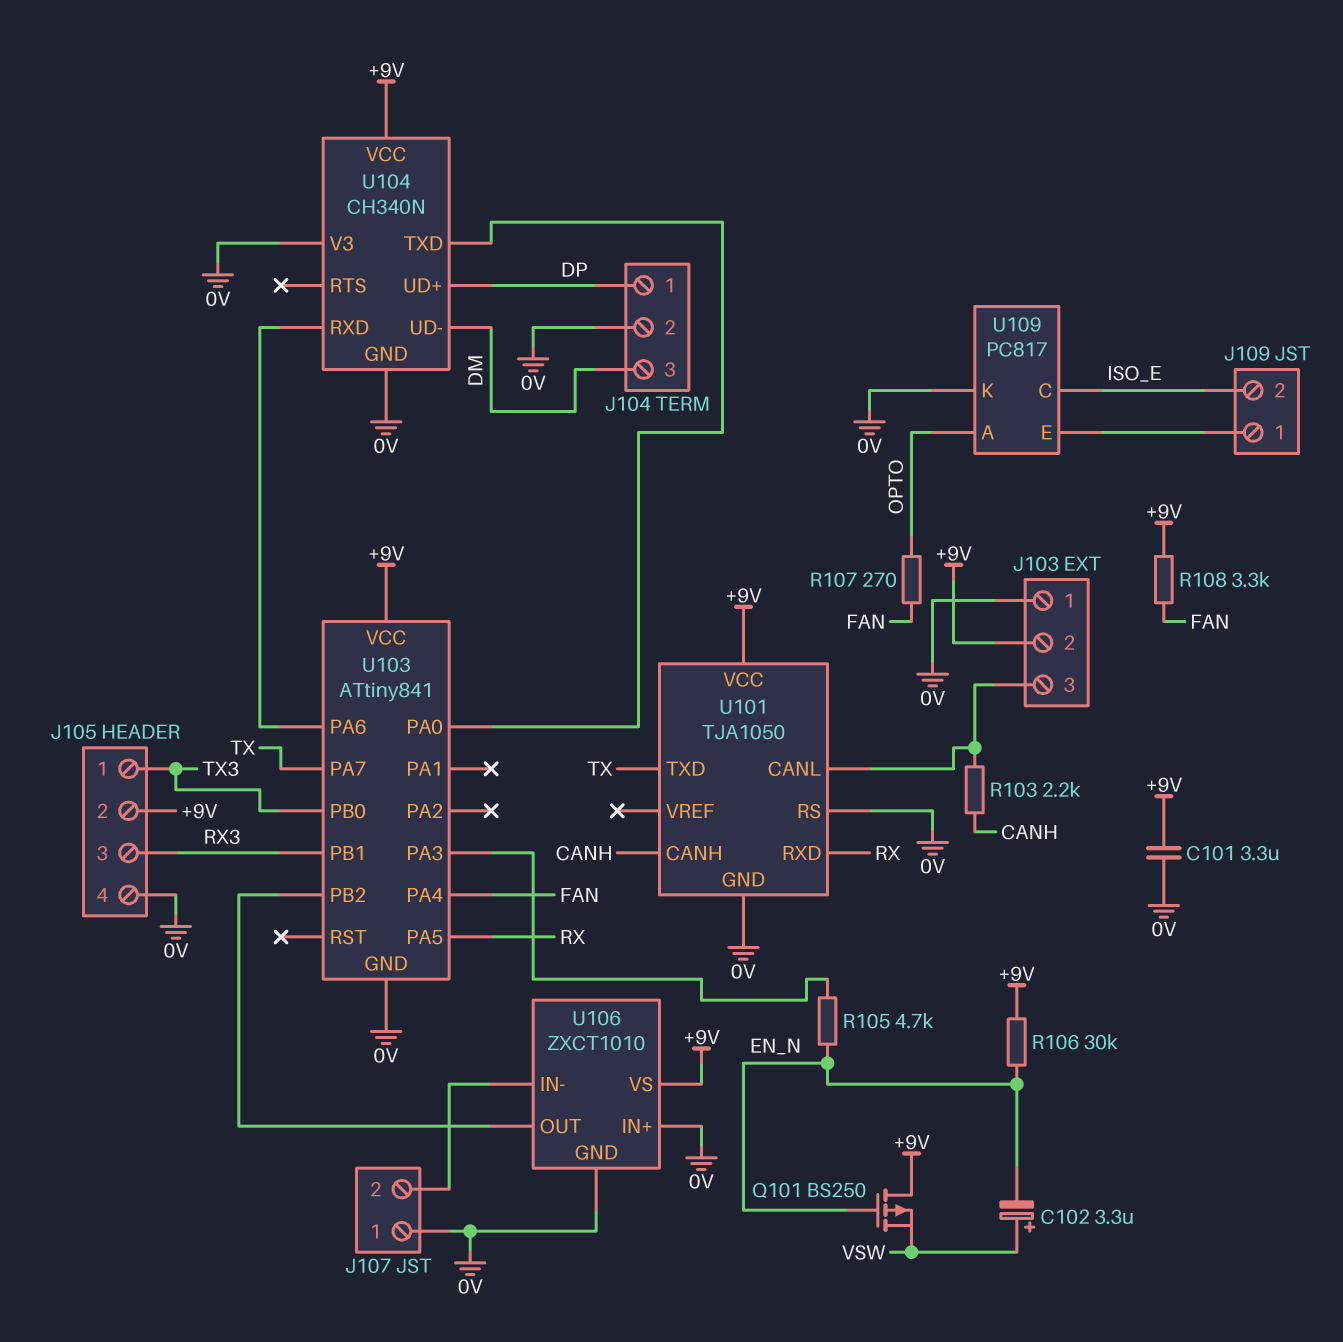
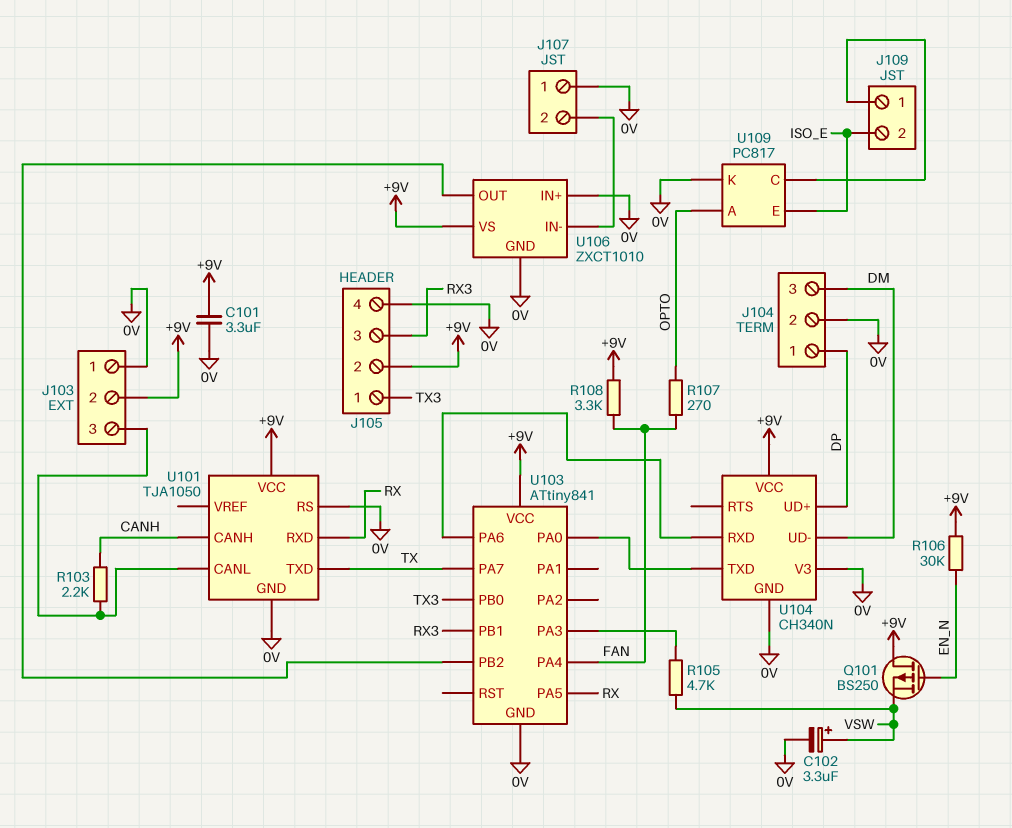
C102: 3.3uF (plus VSW, minus EN_N) -> 3.3uF (plus VSW, minus 0V)
R105: 4.7k (EN_N, U103/PA3) -> 4.7k (U103/PA3, VSW)
U109 pin C: ISO_E -> J109/1
U109 pin E: J109/1 -> ISO_E

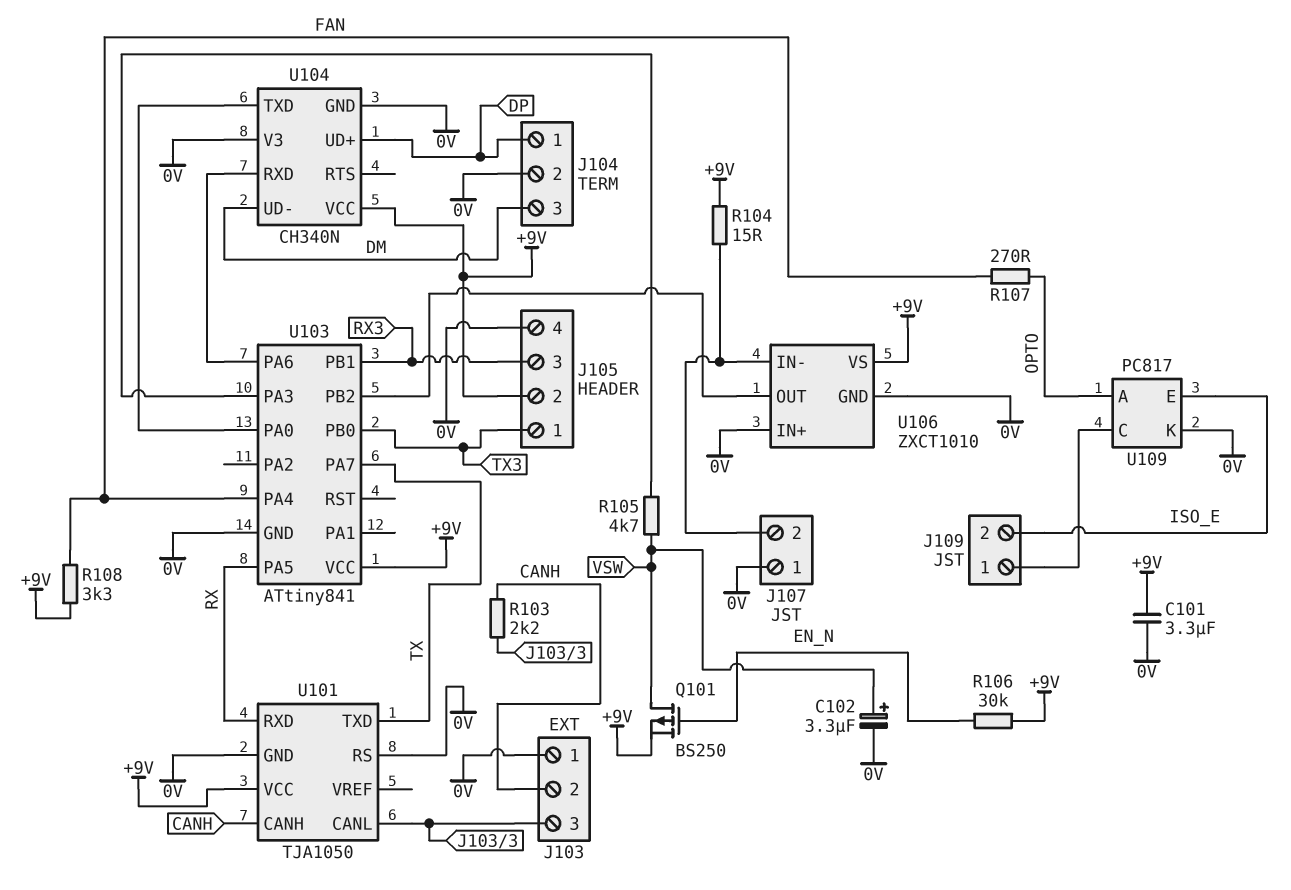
J103 pin 2: +9V -> CANH
Q101: PMOS BS250 (G EN_N, D +9V, S VSW) -> PMOS BS250 (G EN_N, D VSW, S +9V)
R104: none -> 15 (+9V, J107/2)

